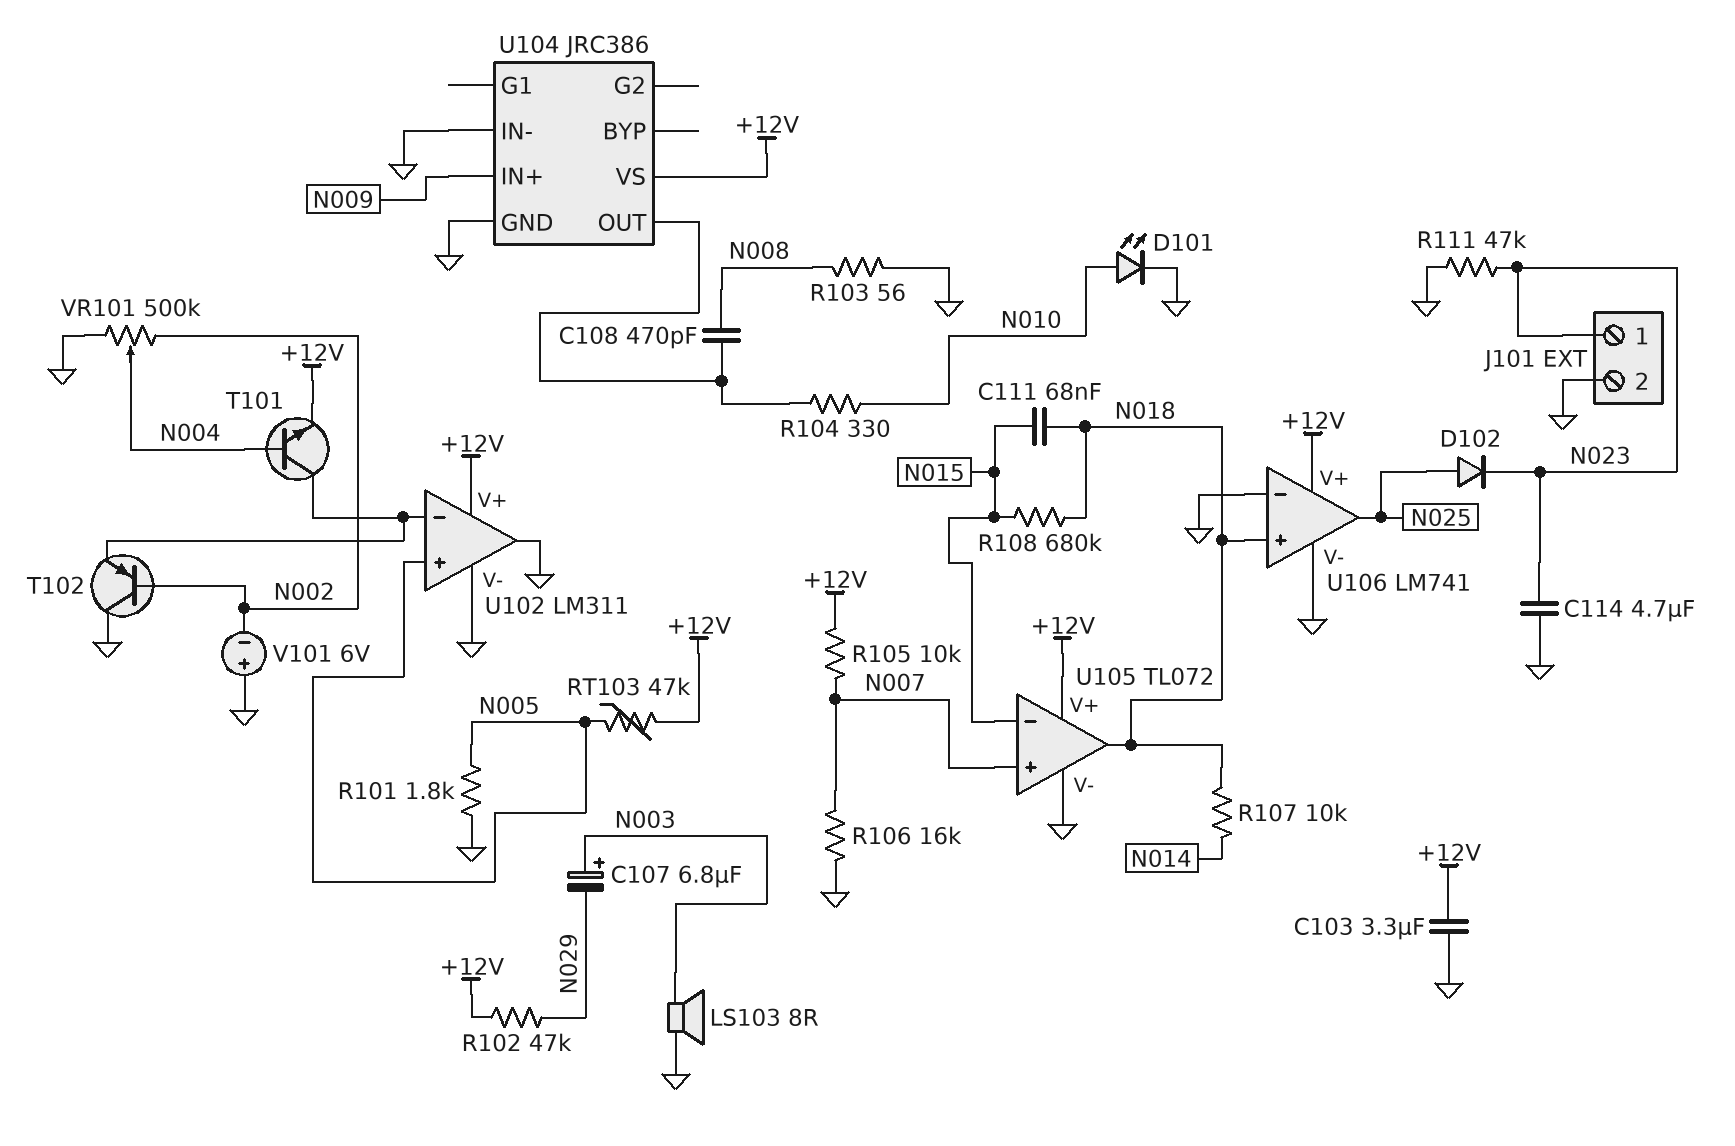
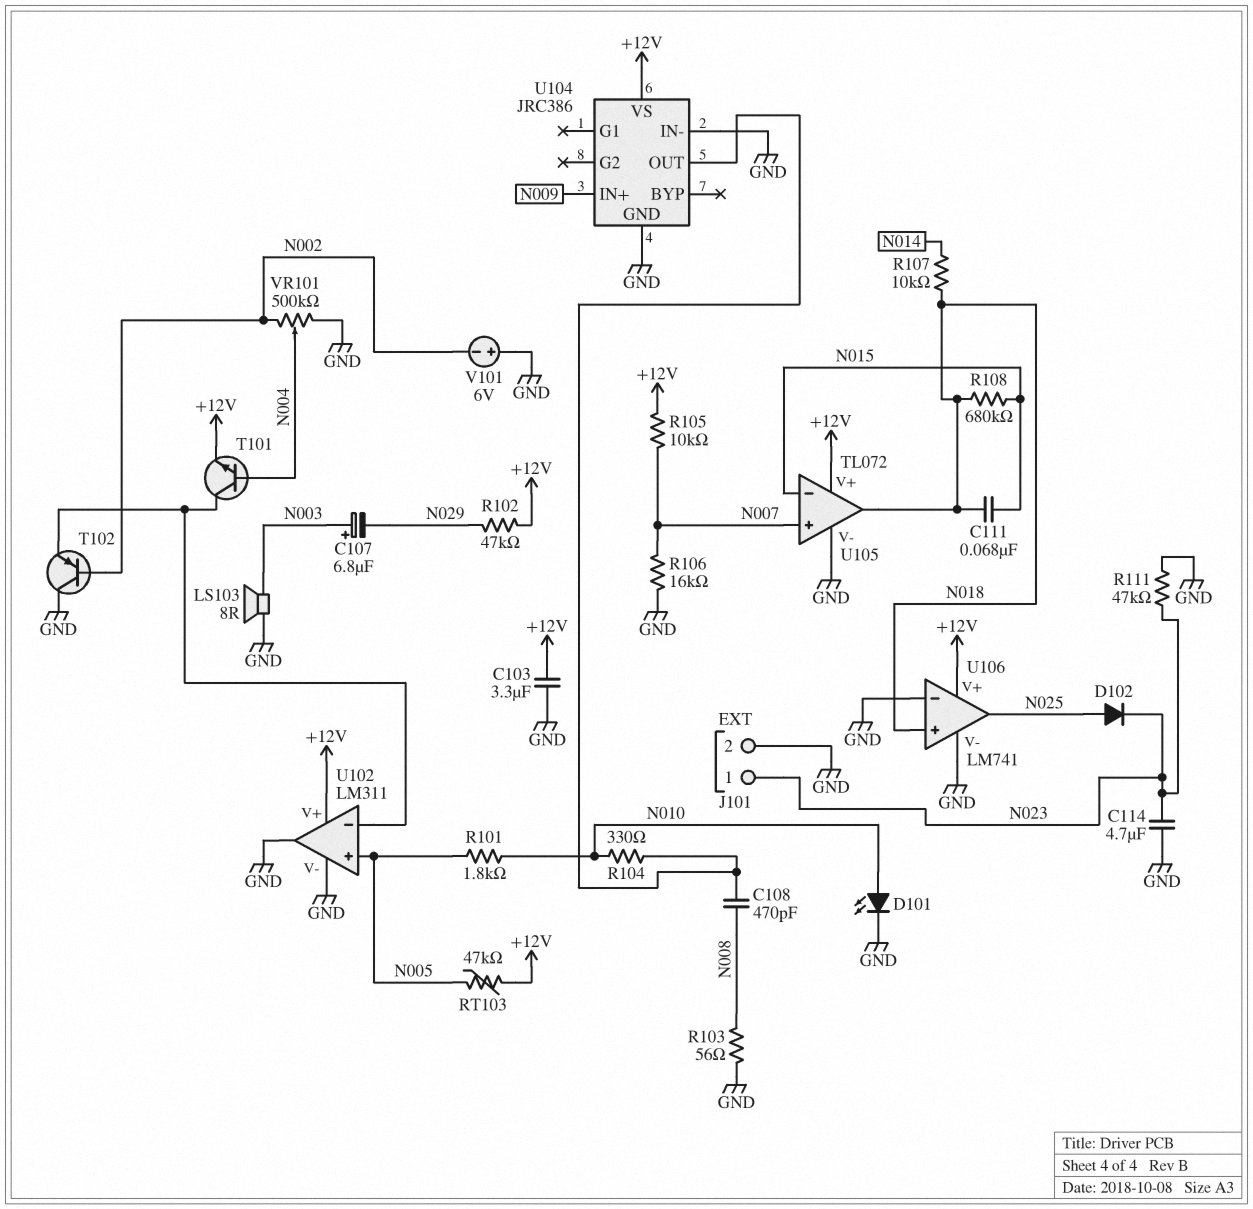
R101: 1.8k (GND, N005) -> 1.8k (N005, N010)

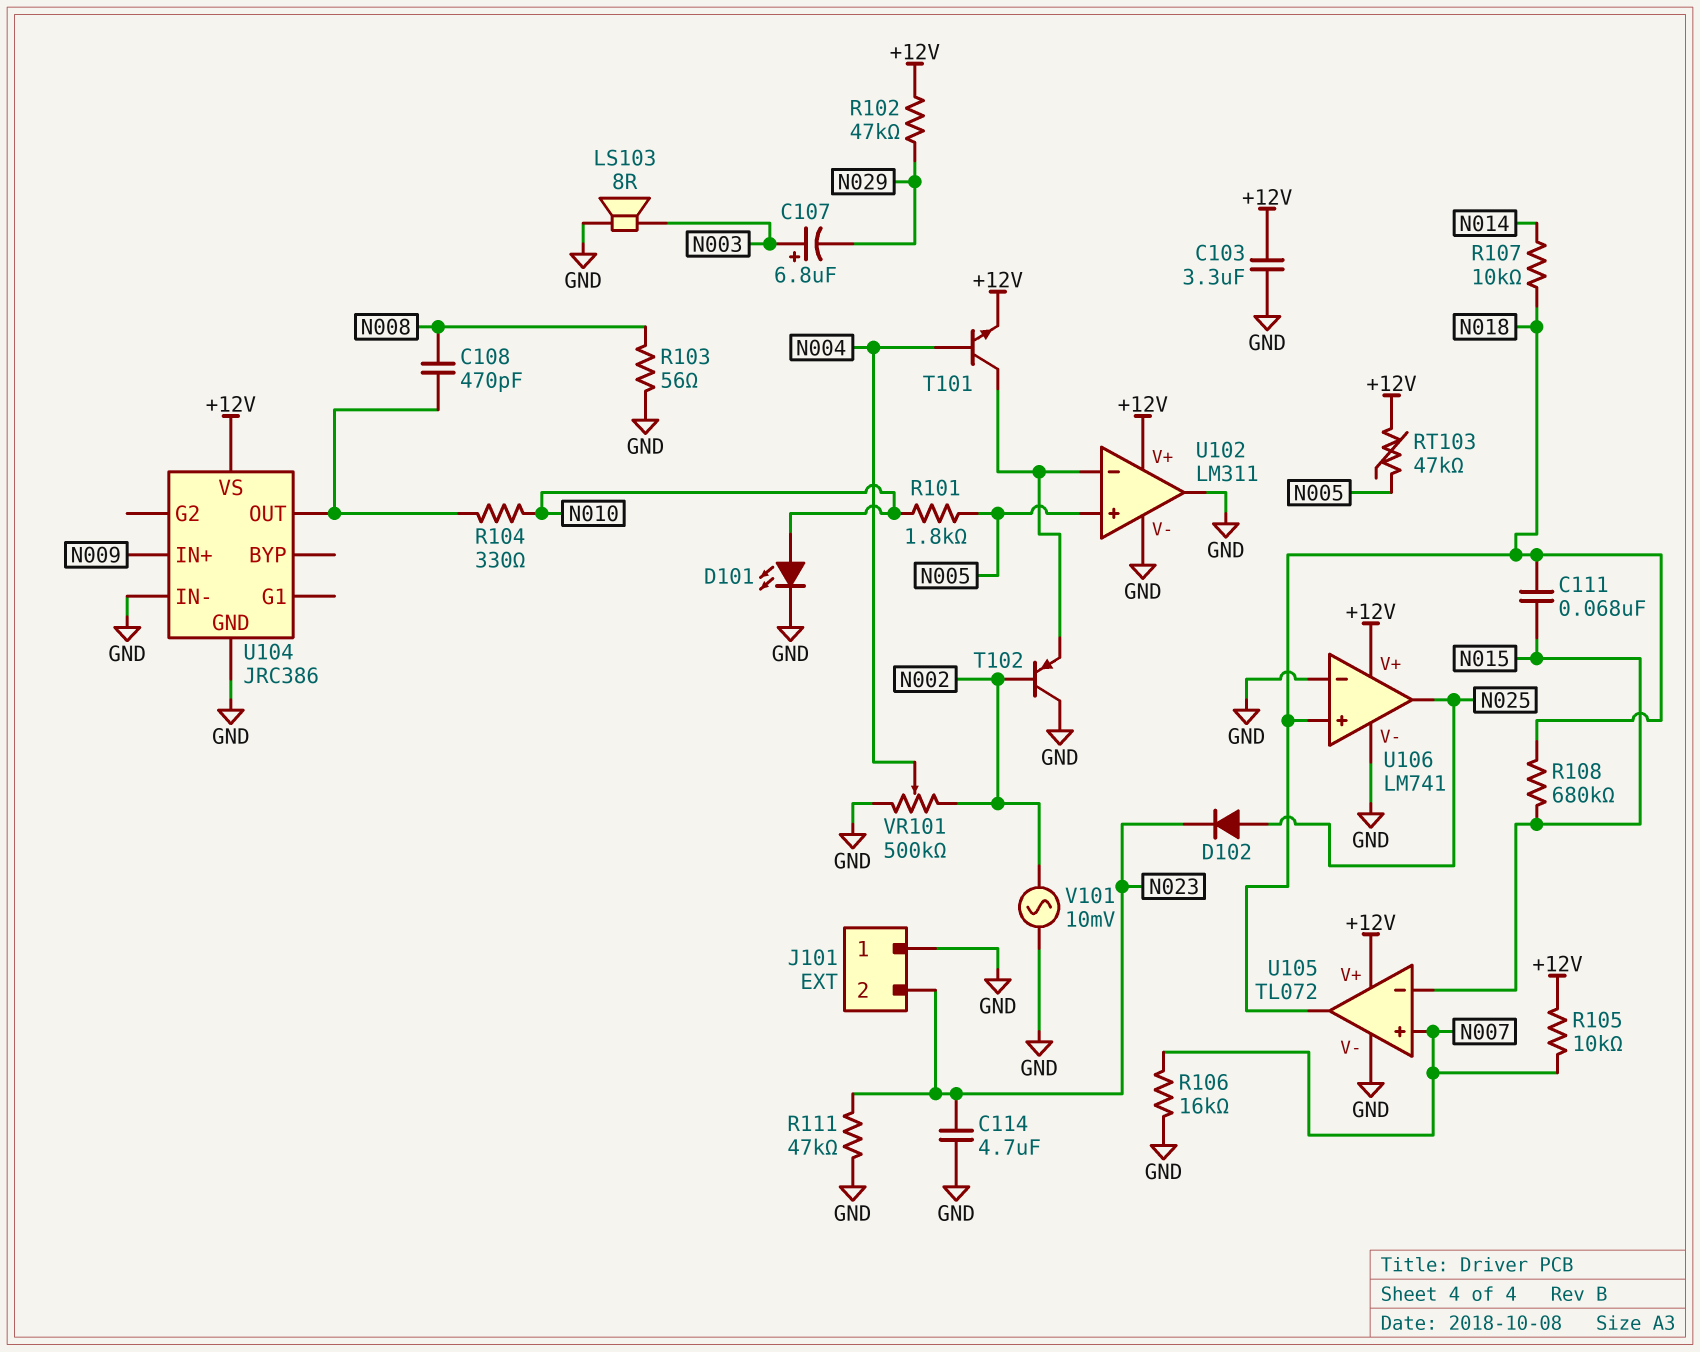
J101 pin 1: N023 -> GND
J101 pin 2: GND -> N023
V101: 6V (plus GND, minus N002) -> AC 10mV (GND, N002)

